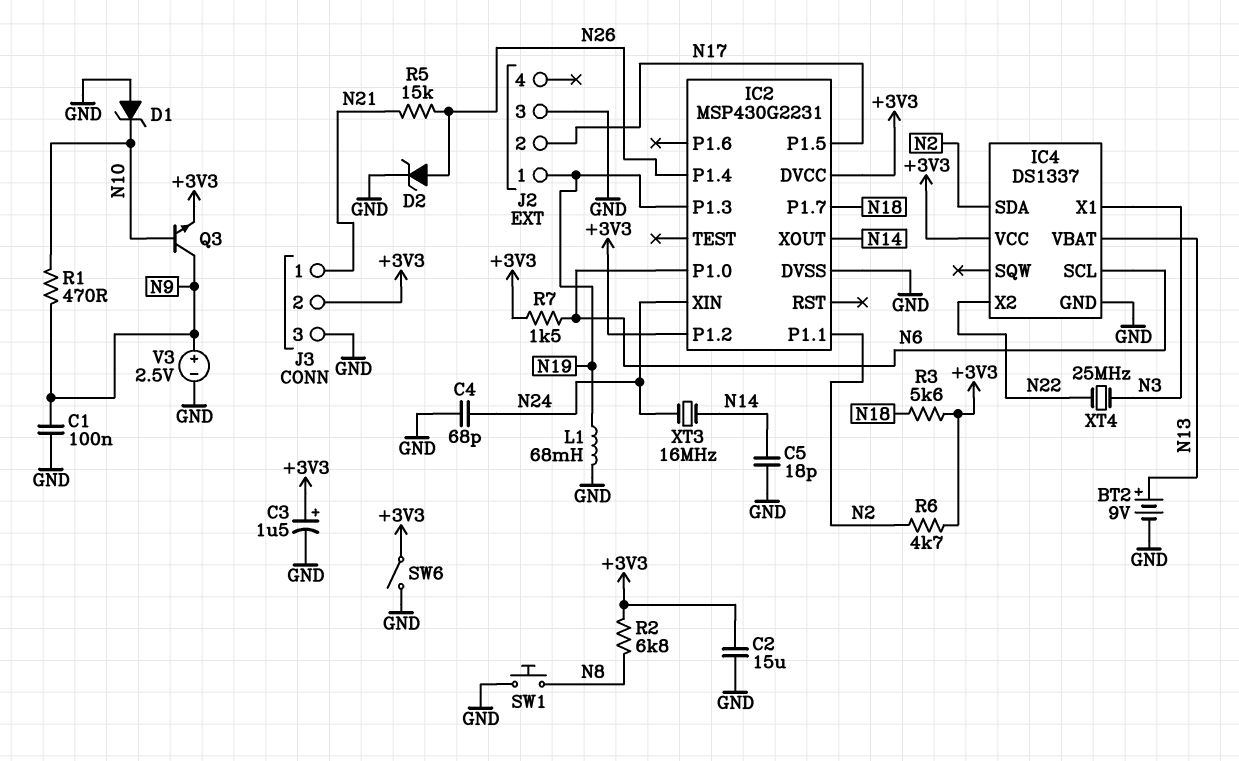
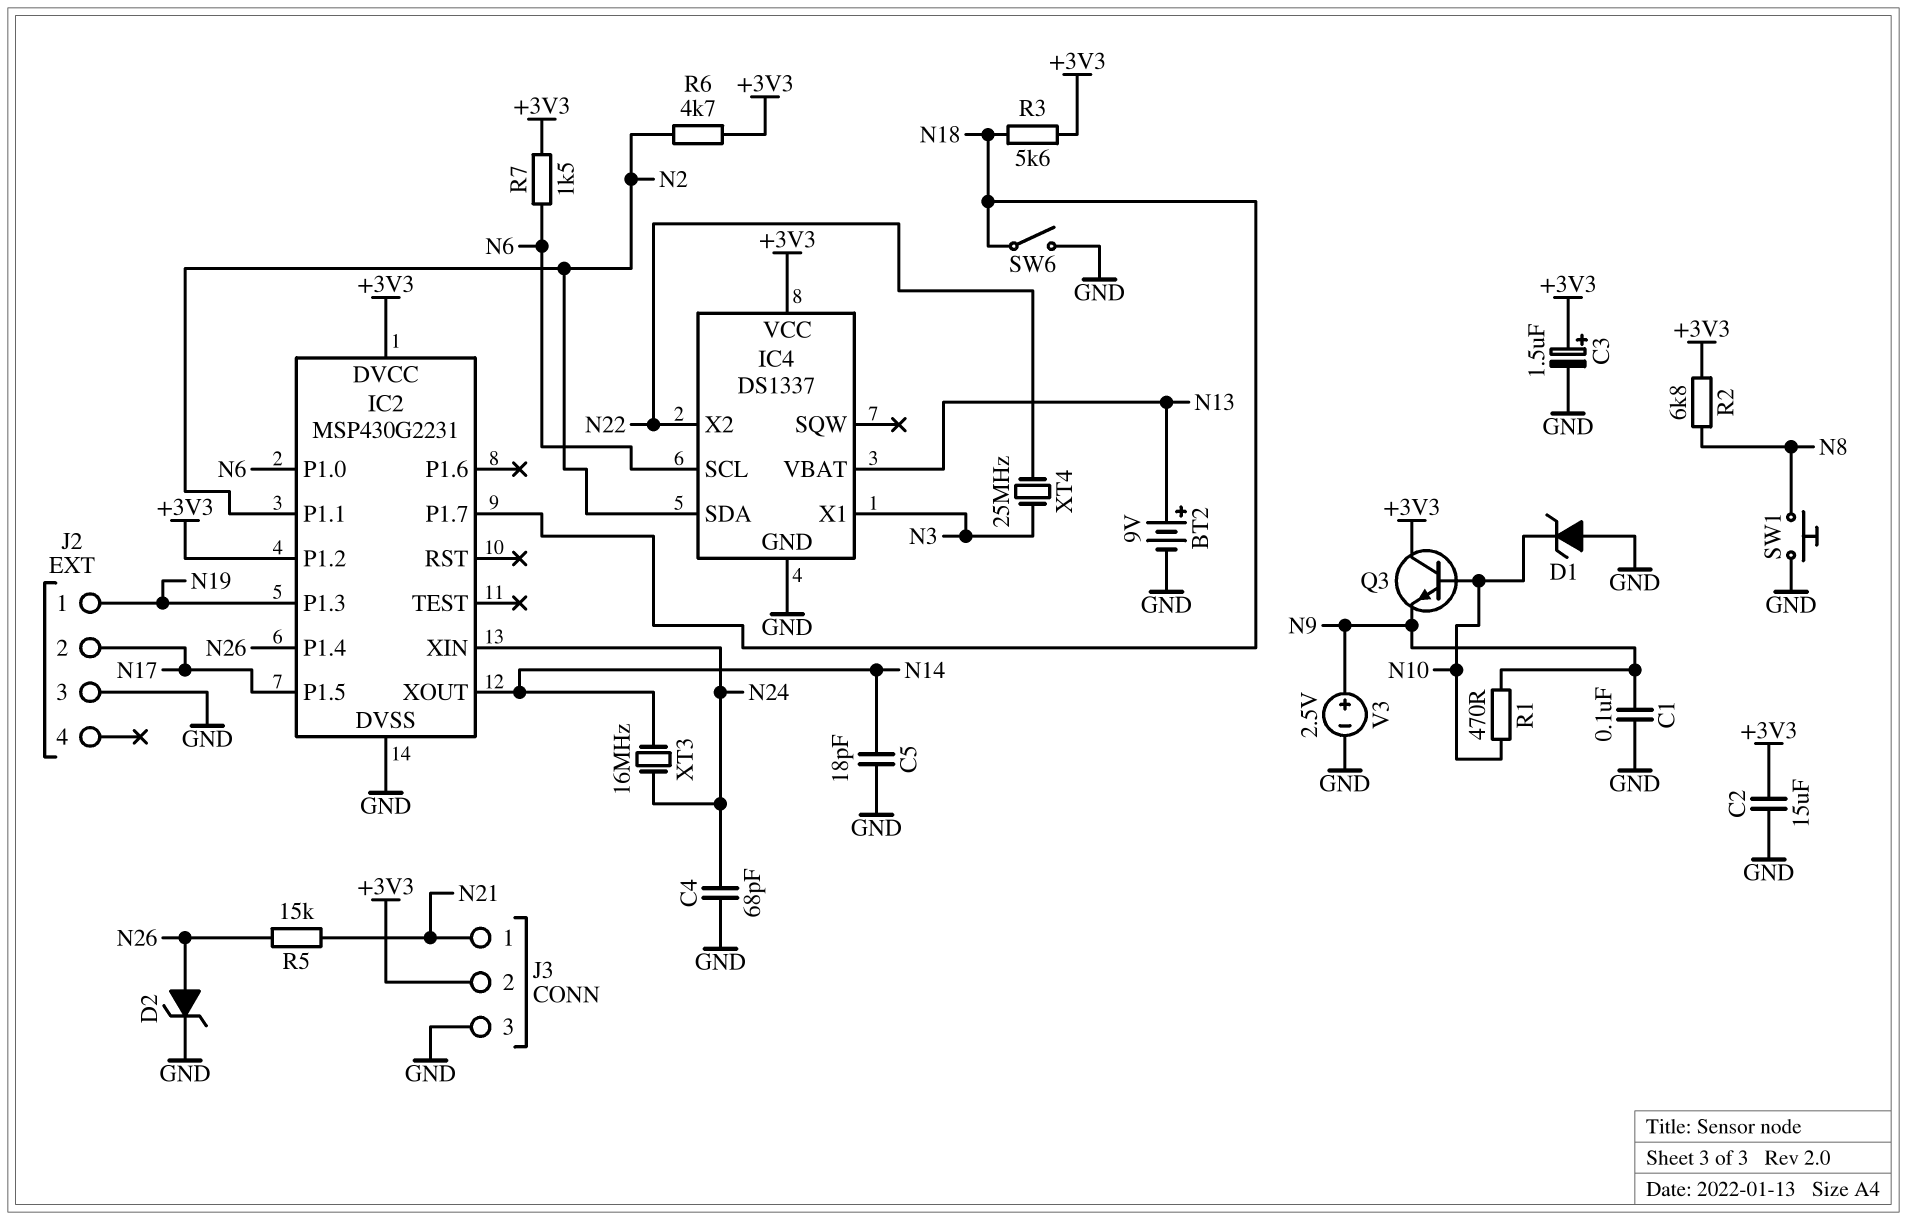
L1: 68mH (GND, N19) -> none
Q3: NPN (B N10, C N9, E +3V3) -> NPN (B N10, C +3V3, E N9)
SW6: switch (+3V3, GND) -> switch (GND, N18)

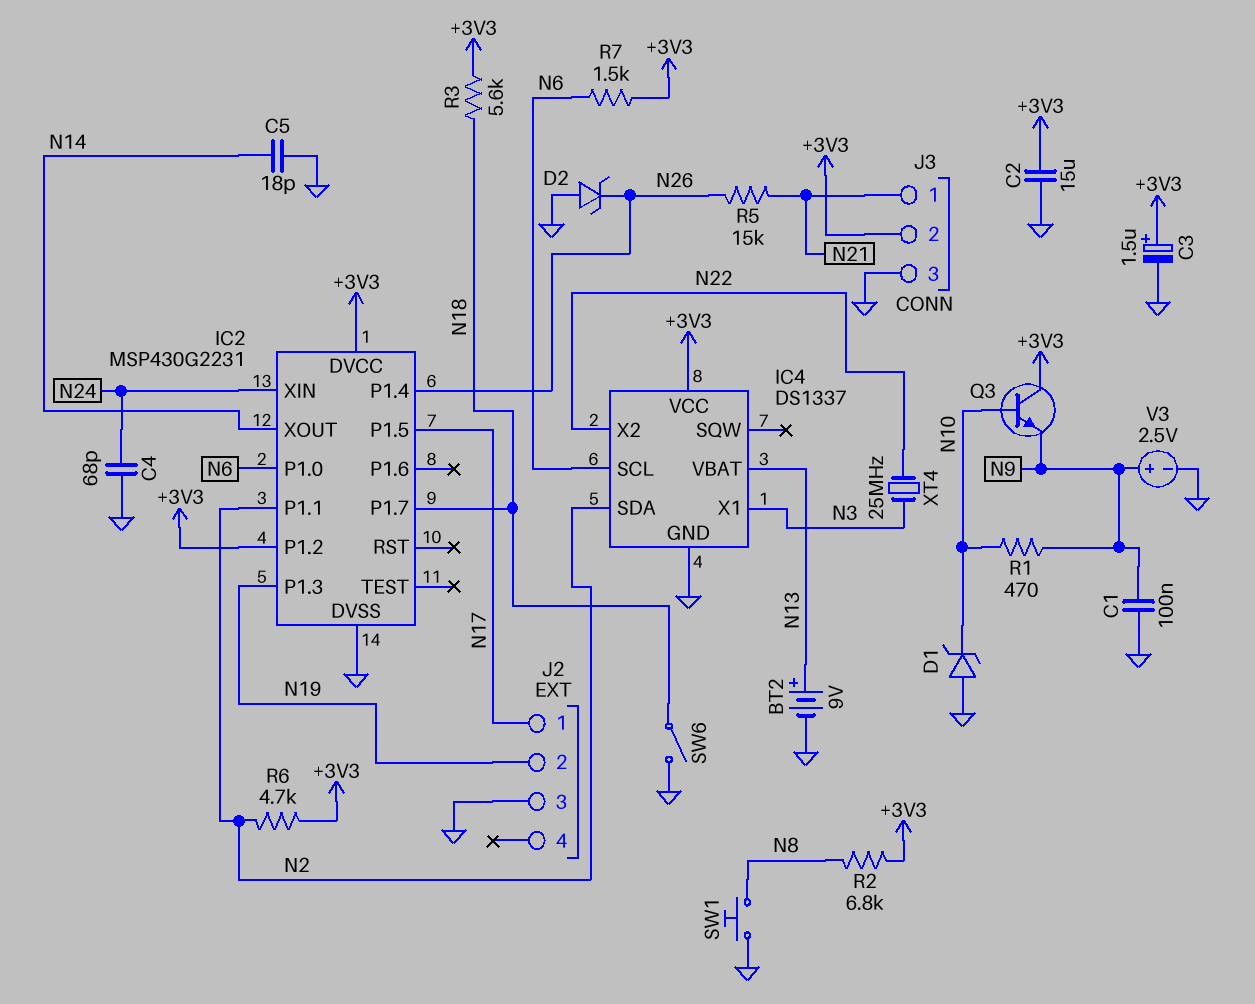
D2: zener (A N26, K GND) -> zener (A GND, K N26)
J2 pin 1: N19 -> N17
J2 pin 2: N17 -> N19
XT3: 16MHz (N14, N24) -> none

